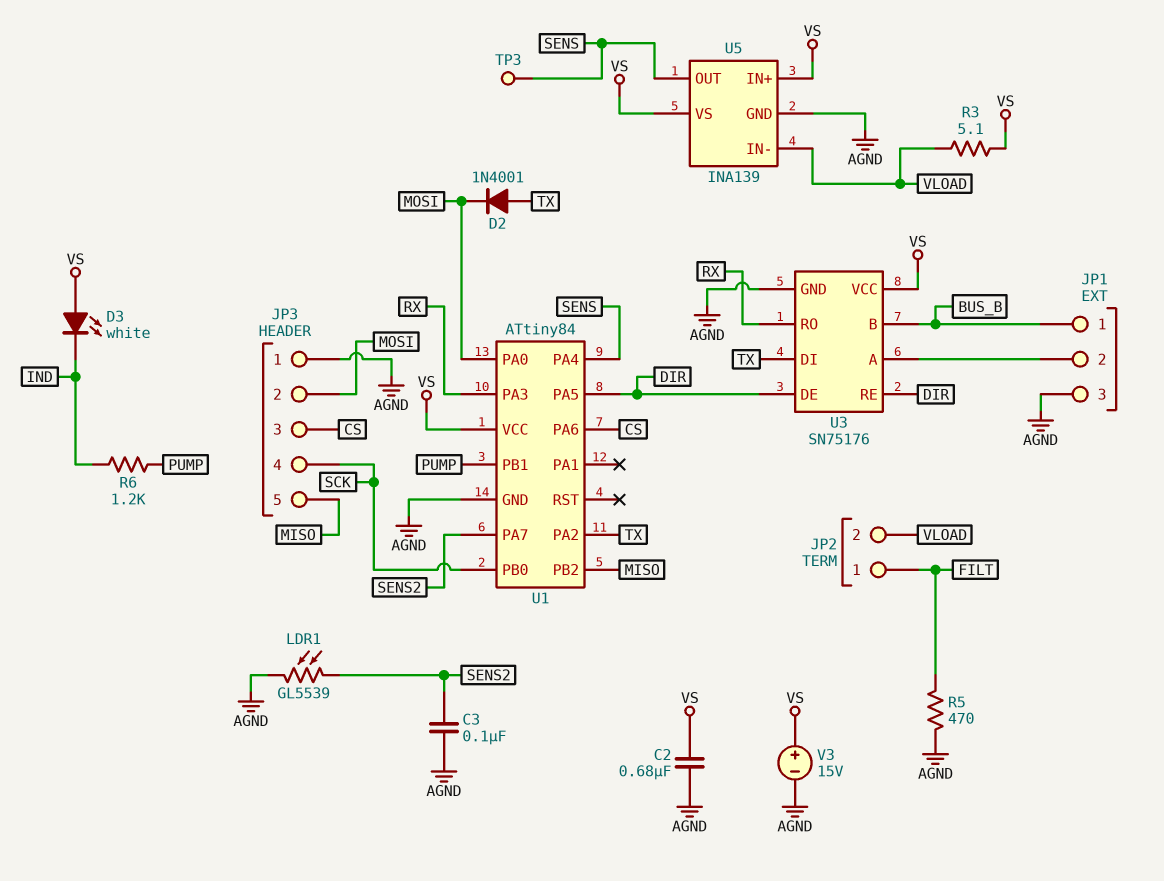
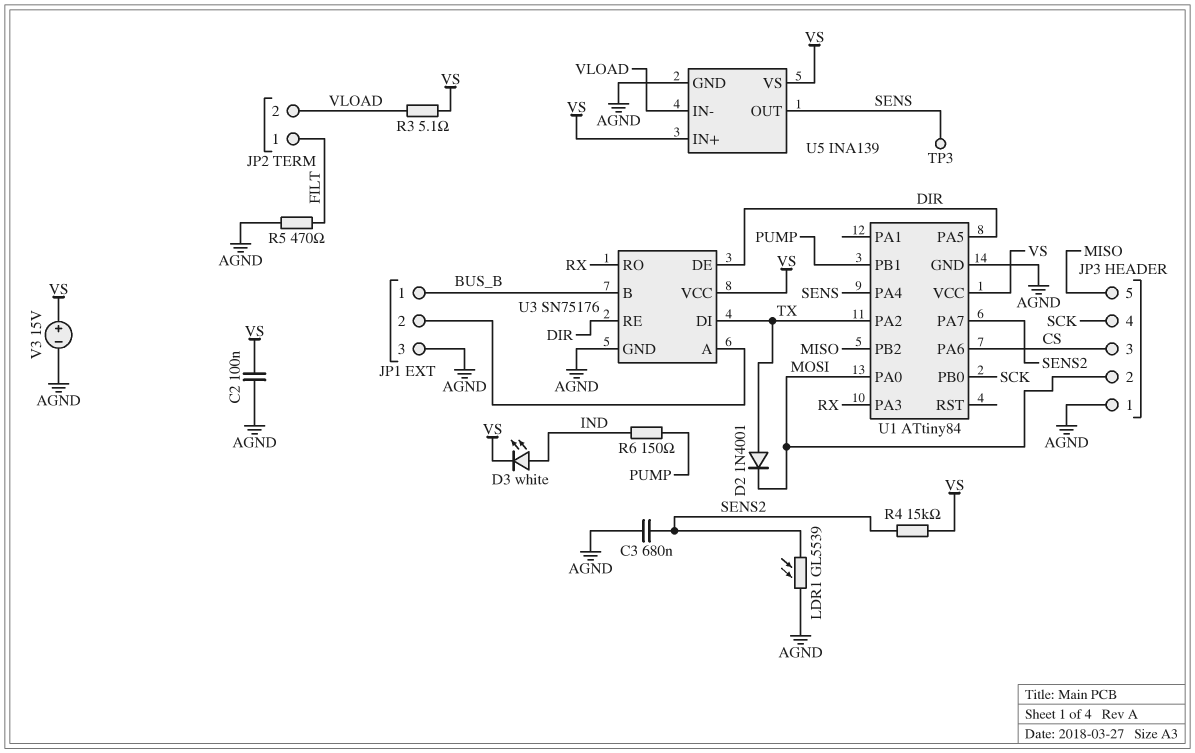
C2: 680nF (AGND, VS) -> 100nF (AGND, VS)
C3: 100nF (AGND, SENS2) -> 680nF (AGND, SENS2)
D3: LED white (A VS, K IND) -> LED white (A IND, K VS)
R4: none -> 15k (SENS2, VS)
R6: 1.2k (IND, PUMP) -> 150 (IND, PUMP)

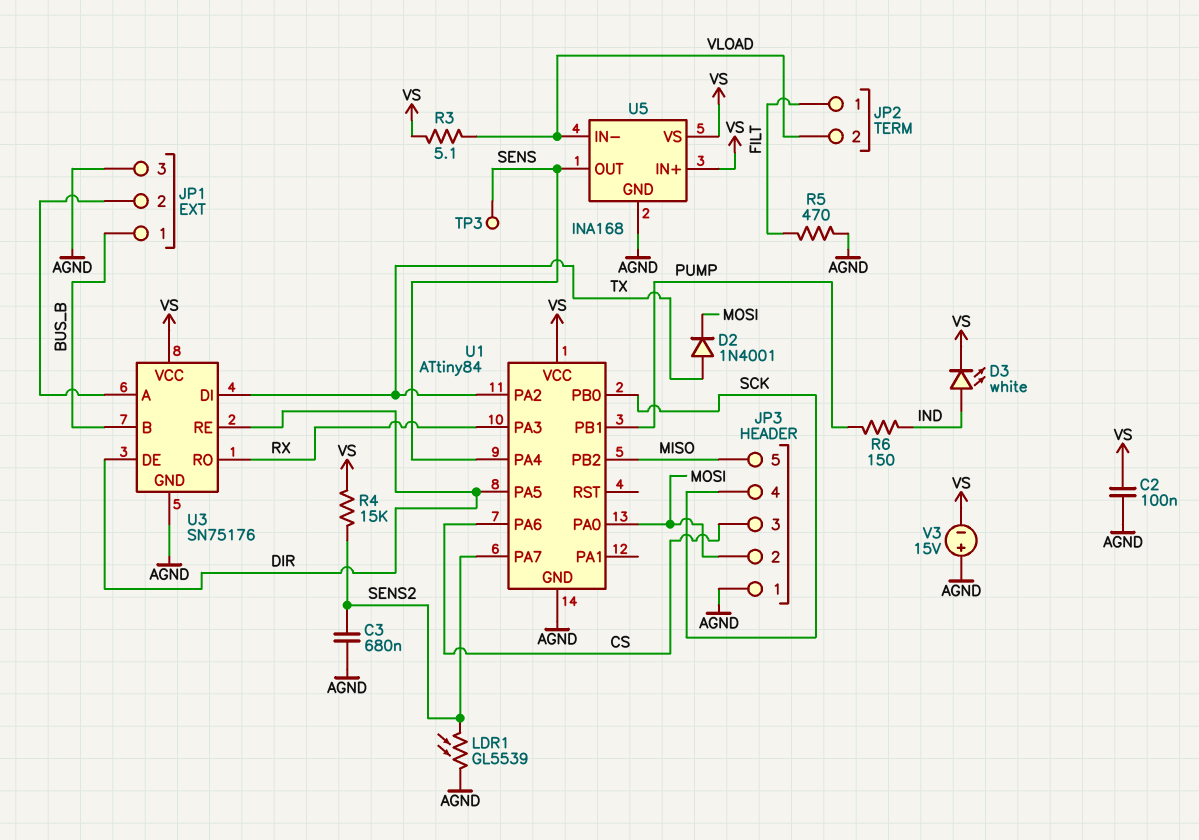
U5: INA139 -> INA168
V3: 15V (plus VS, minus AGND) -> 15V (plus AGND, minus VS)

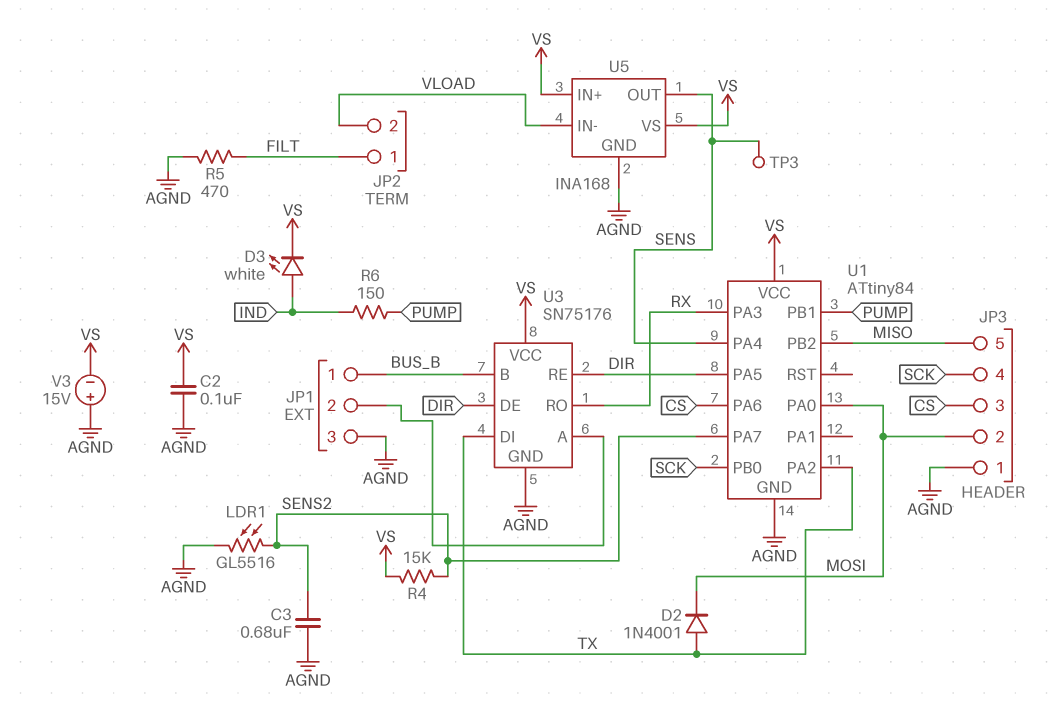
LDR1: GL5539 (AGND, SENS2) -> GL5516 (AGND, SENS2)
R3: 5.1 (VLOAD, VS) -> none

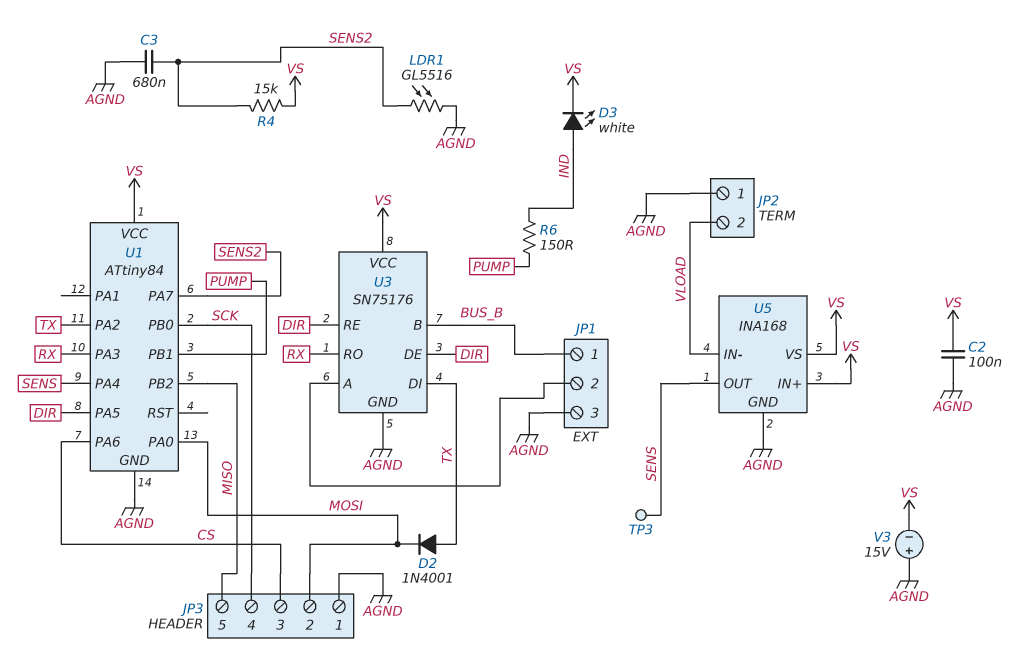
JP2 pin 1: FILT -> AGND
R5: 470 (AGND, FILT) -> none

